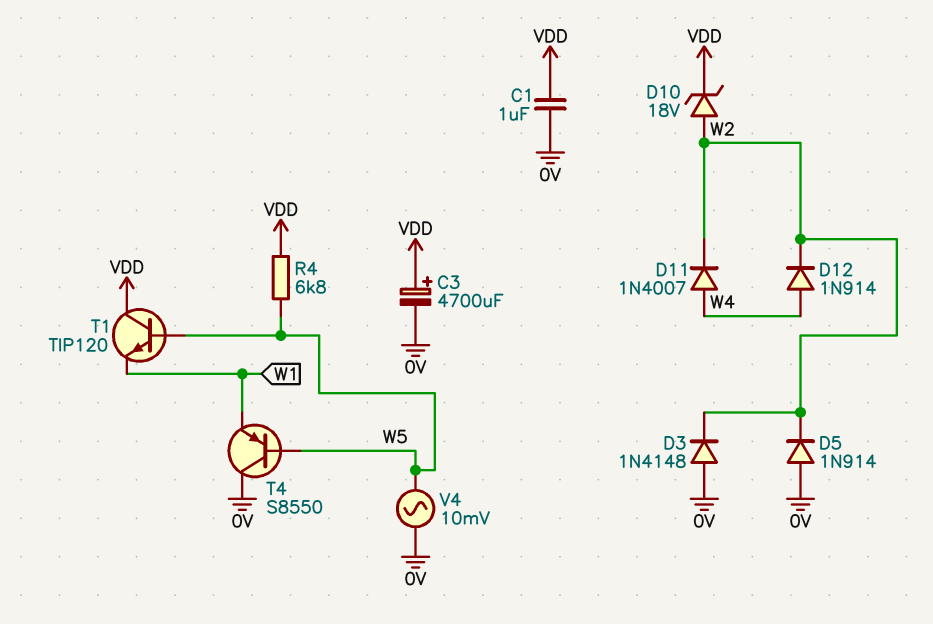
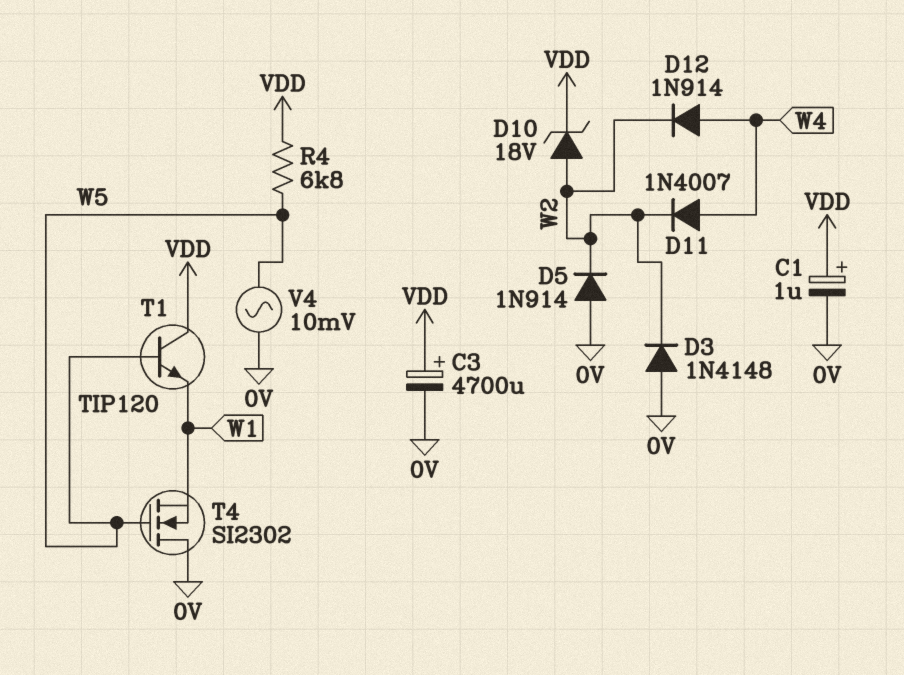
C1: 1uF (0V, VDD) -> 1uF (plus VDD, minus 0V)
T4: PNP S8550 (B W5, C 0V, E W1) -> NMOS SI2302 (G W5, D 0V, S W1)

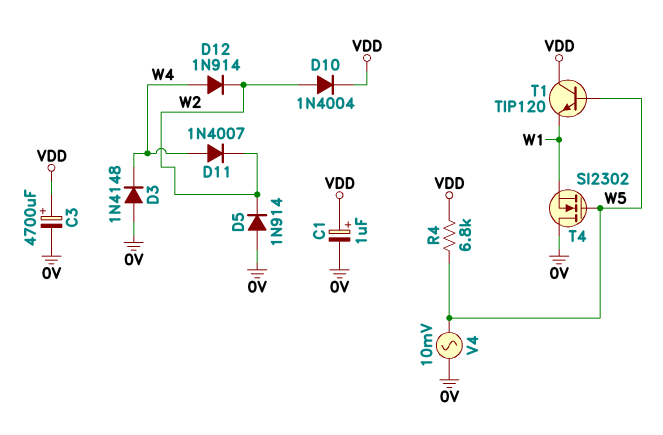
D3: diode 1N4148 (A 0V, K W2) -> diode 1N4148 (A 0V, K W4)
D10: zener 18V (A W2, K VDD) -> diode 1N4004 (A W2, K VDD)

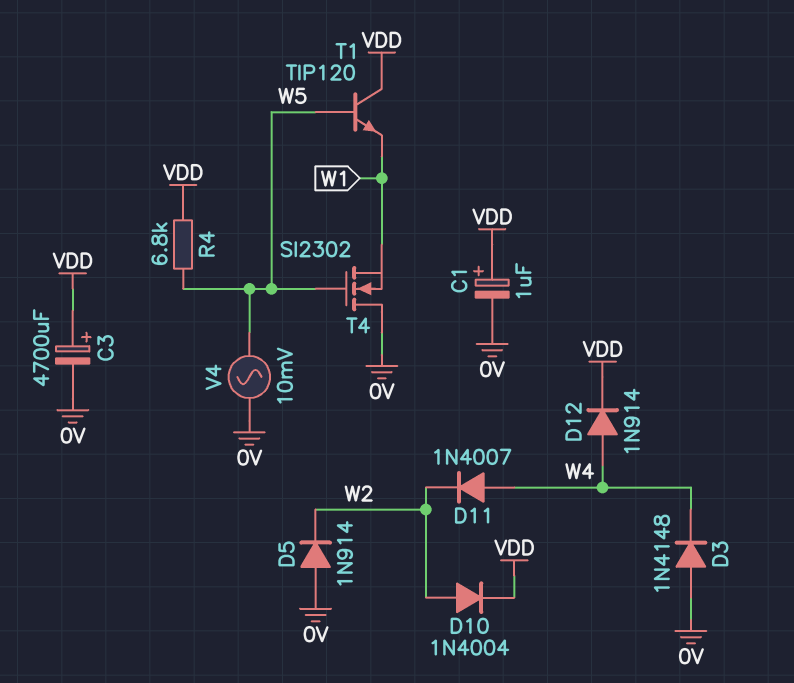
D12: diode 1N914 (A W4, K W2) -> diode 1N914 (A W4, K VDD)

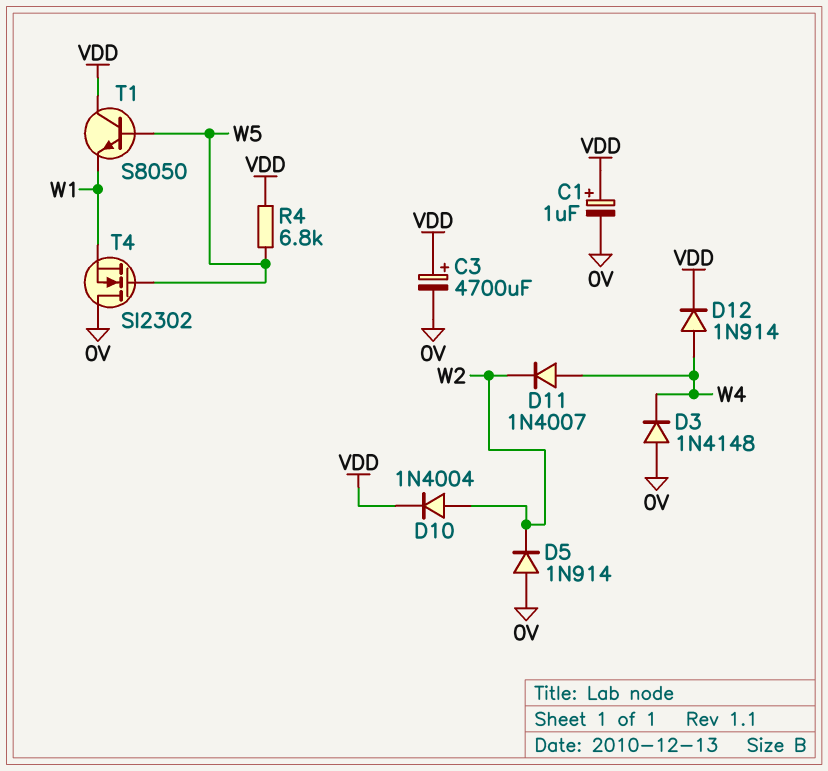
T1: NPN TIP120 (B W5, C VDD, E W1) -> NPN S8050 (B W5, C VDD, E W1)
V4: AC 10mV (0V, W5) -> none

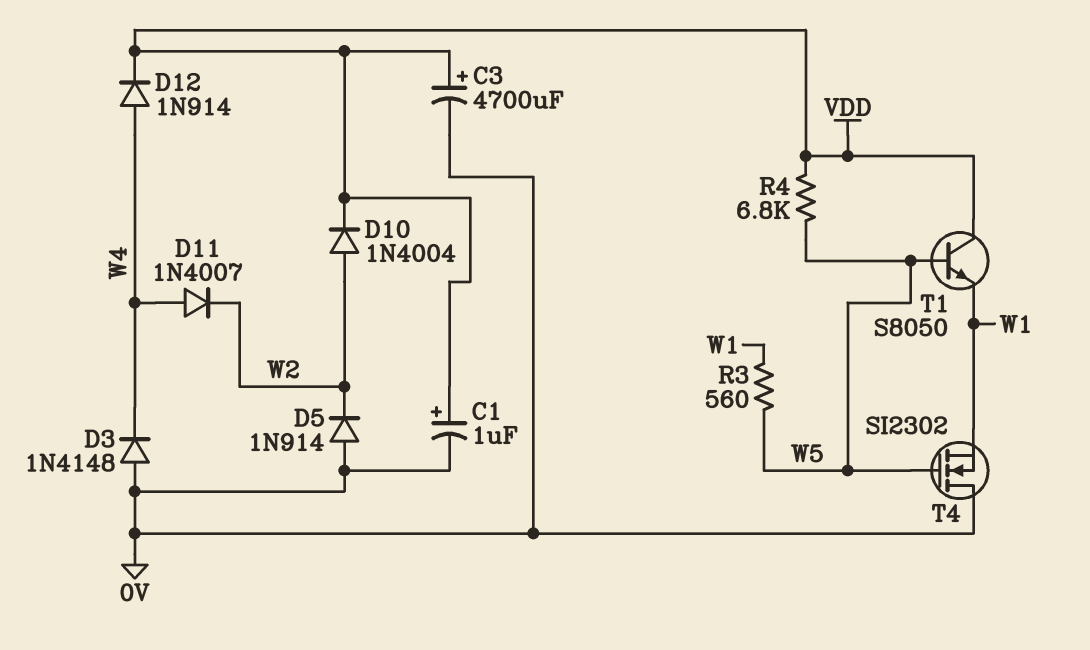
R3: none -> 560 (W1, W5)

